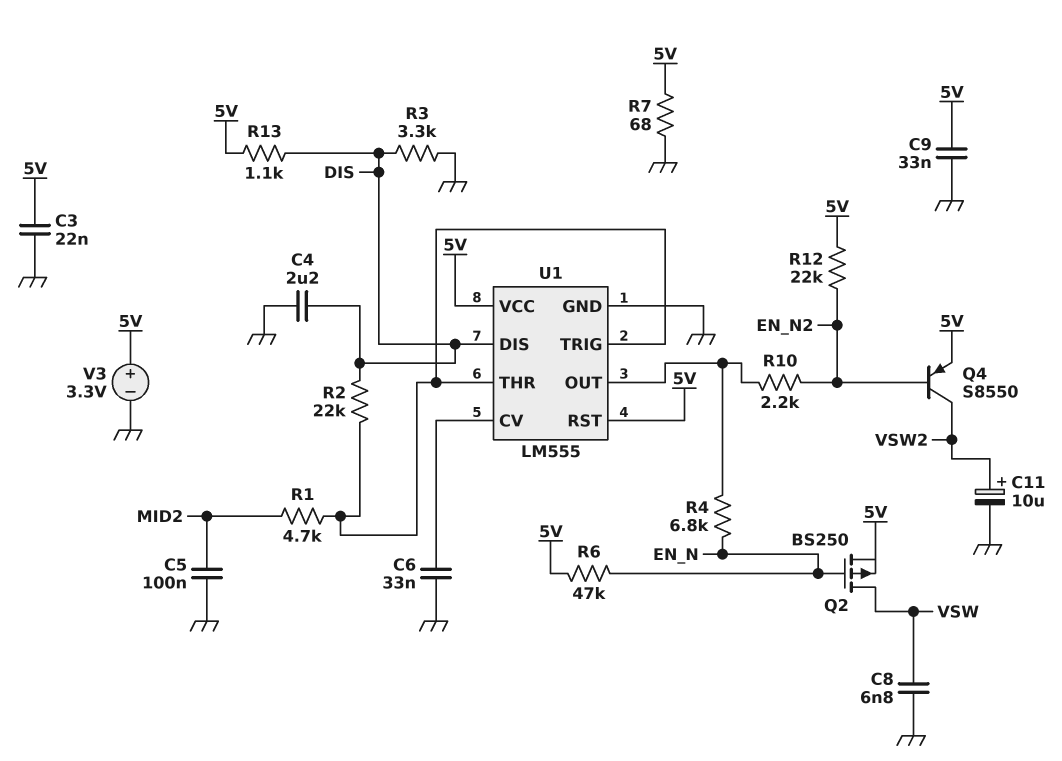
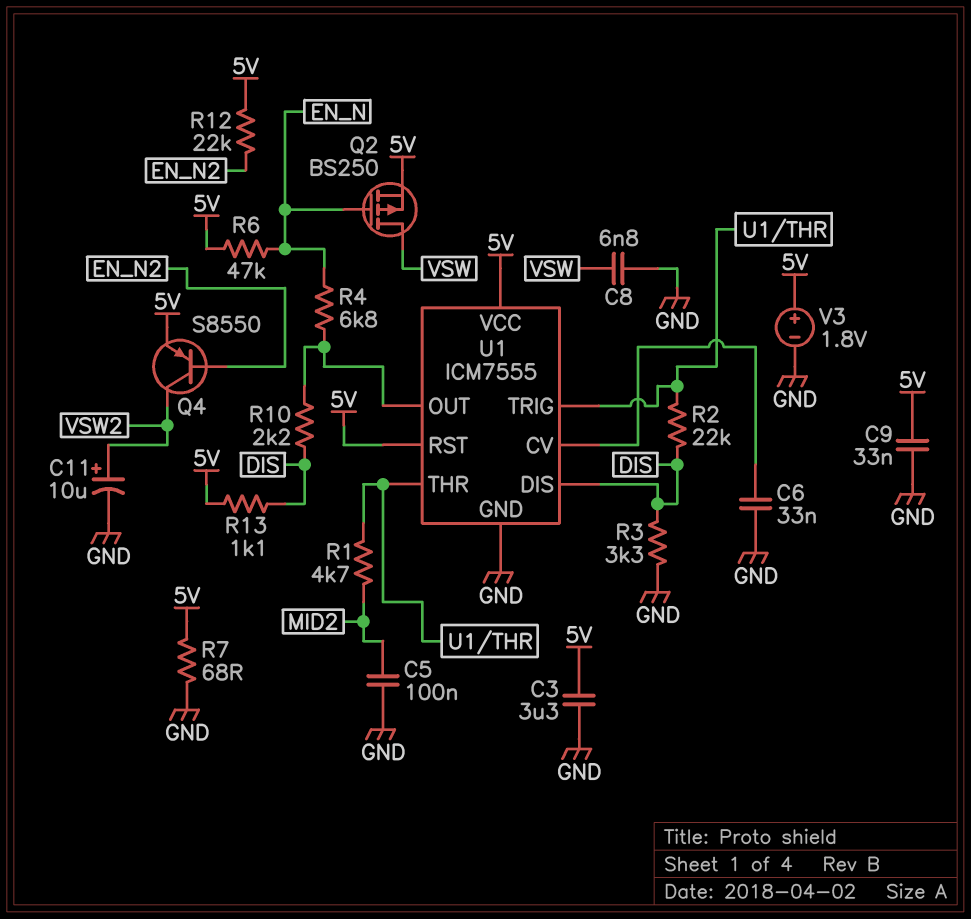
C3: 22nF (5V, GND) -> 3.3uF (5V, GND)
C4: 2.2uF (DIS, GND) -> none
R10: 2.2k (EN_N2, U1/OUT) -> 2.2k (DIS, U1/OUT)
U1: LM555 -> ICM7555
V3: 3.3V (plus 5V, minus GND) -> 1.8V (plus 5V, minus GND)

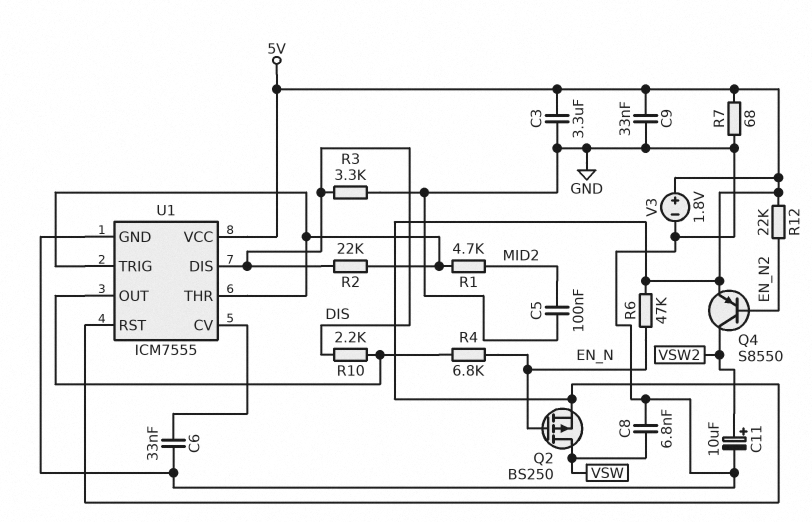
R13: 1.1k (5V, DIS) -> none

